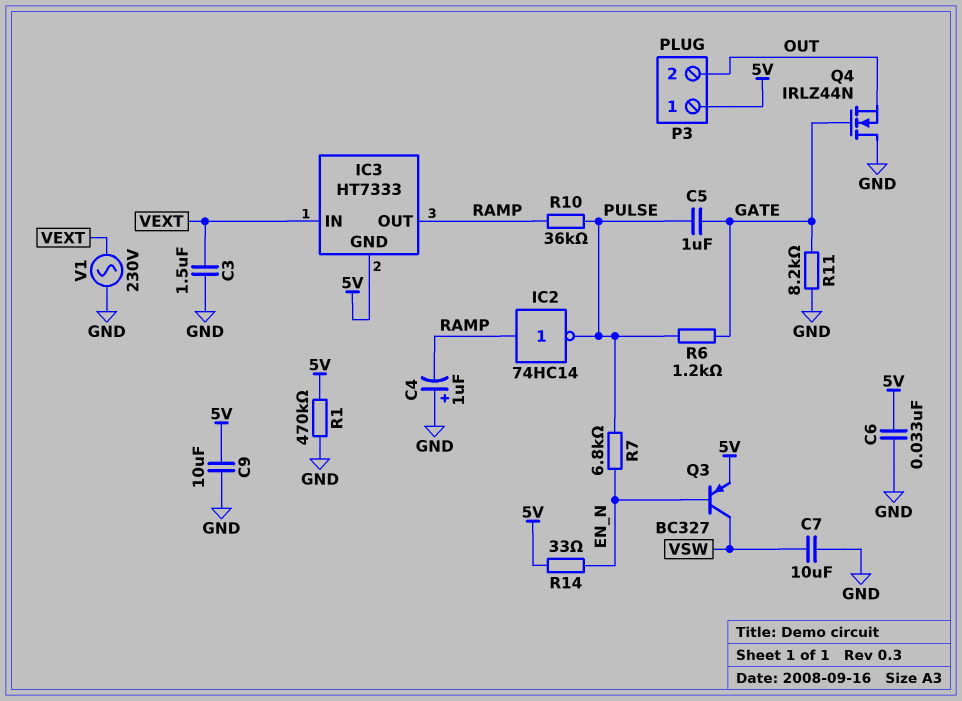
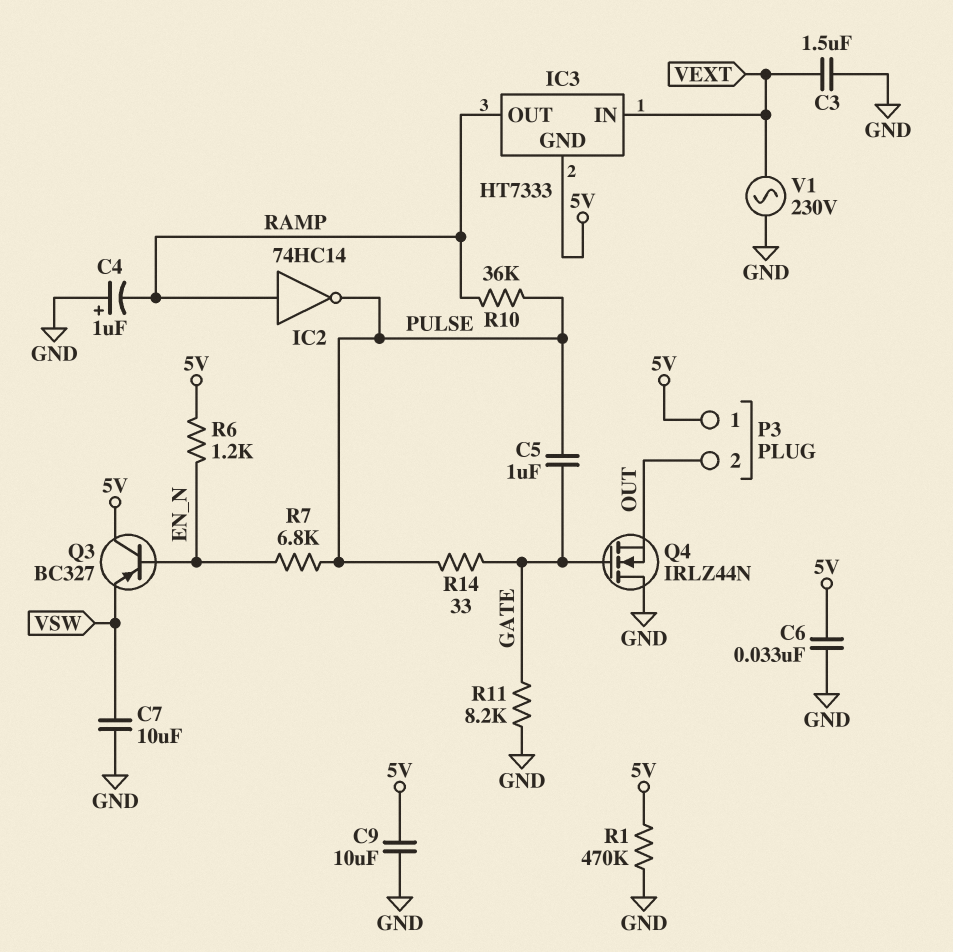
Q3: PNP BC327 (B EN_N, C VSW, E 5V) -> PNP BC327 (B EN_N, C 5V, E VSW)
R6: 1.2k (GATE, PULSE) -> 1.2k (5V, EN_N)
R14: 33 (5V, EN_N) -> 33 (GATE, PULSE)

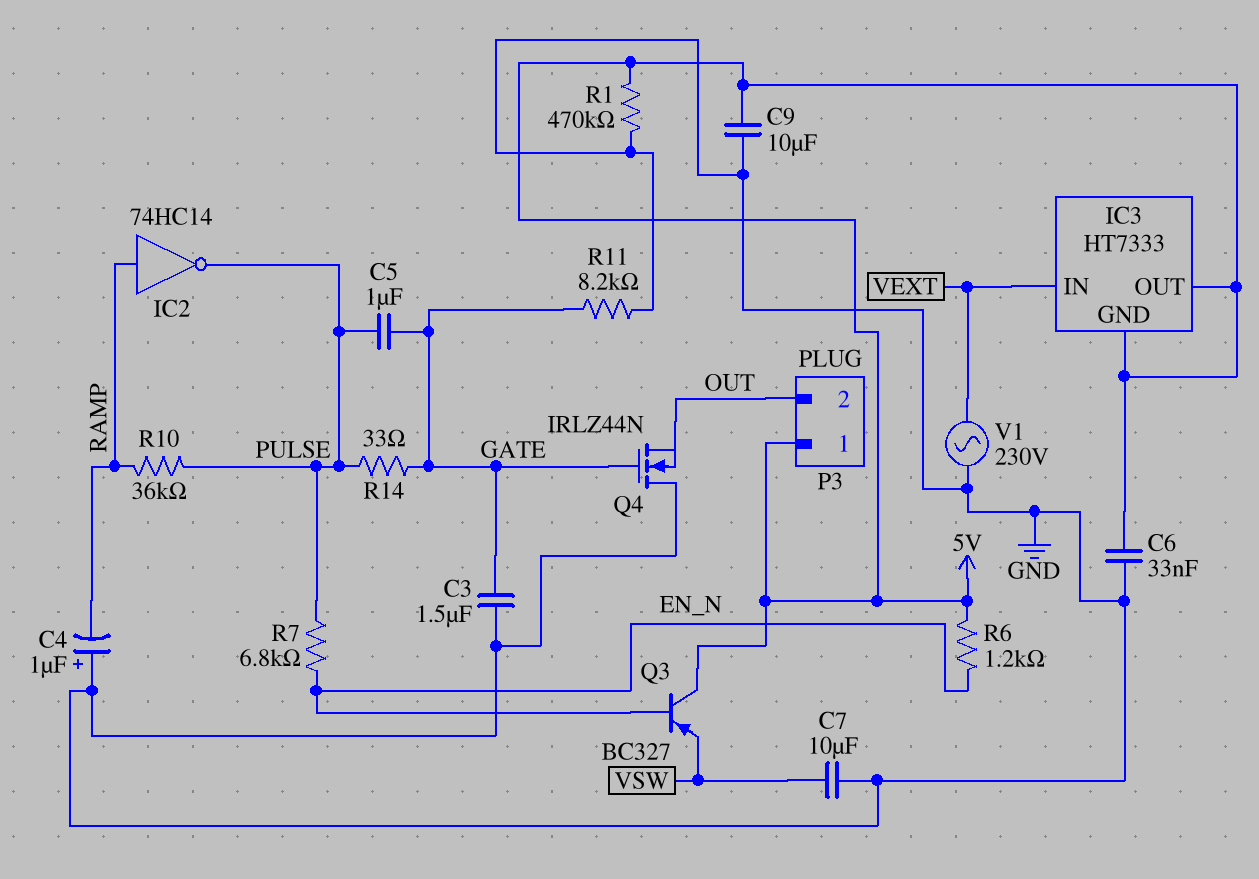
C3: 1.5uF (GND, VEXT) -> 1.5uF (GATE, GND)
IC3 pin OUT: RAMP -> 5V

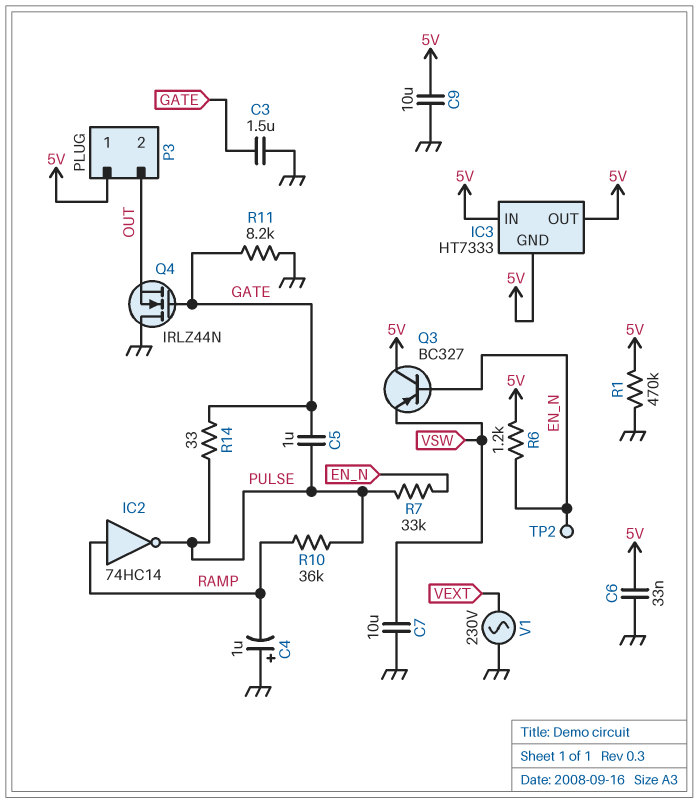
IC3 pin IN: VEXT -> 5V
R7: 6.8k (EN_N, PULSE) -> 33k (EN_N, PULSE)
TP2: none -> test point (EN_N)

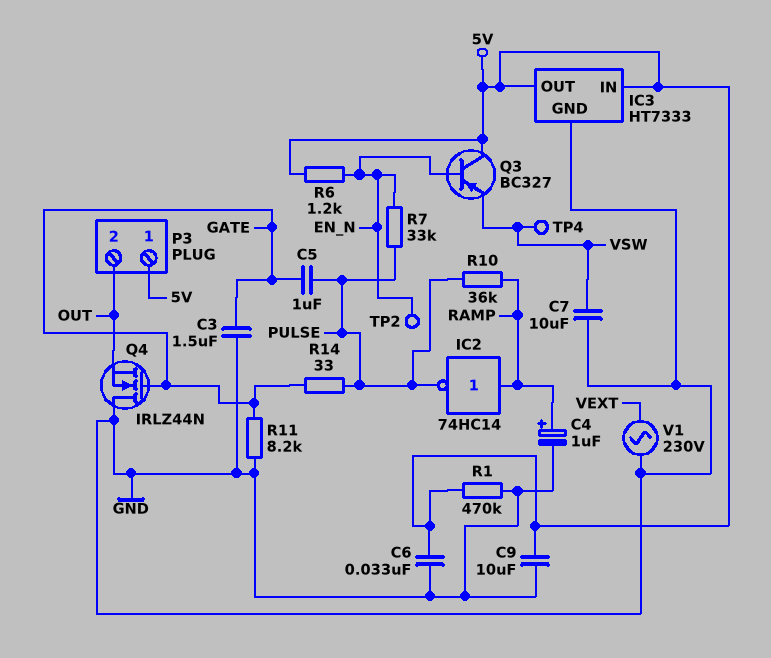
C4: 1uF (plus GND, minus RAMP) -> 1uF (plus RAMP, minus GND)
IC3 pin GND: 5V -> GND
TP4: none -> test point (VSW)

